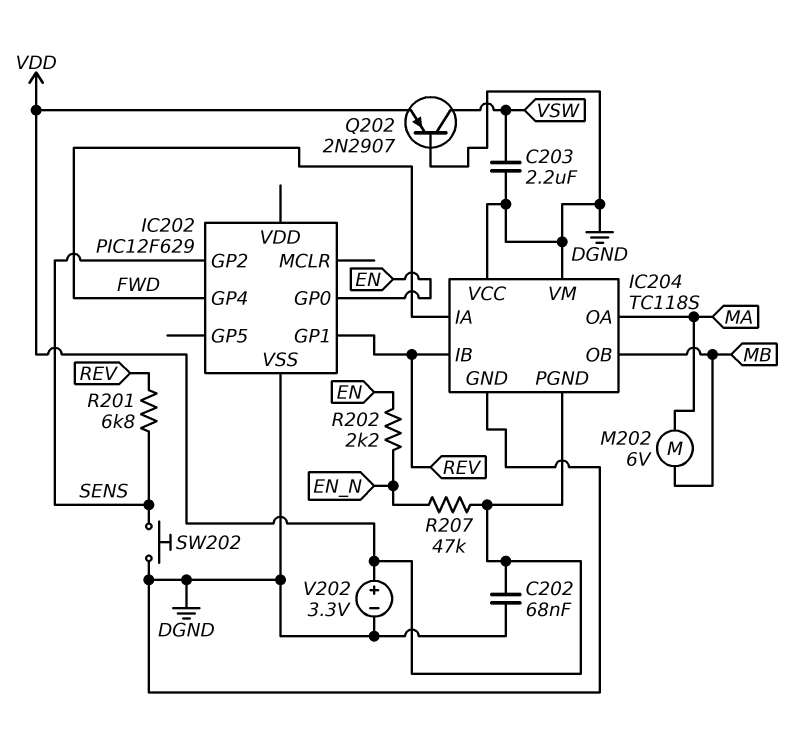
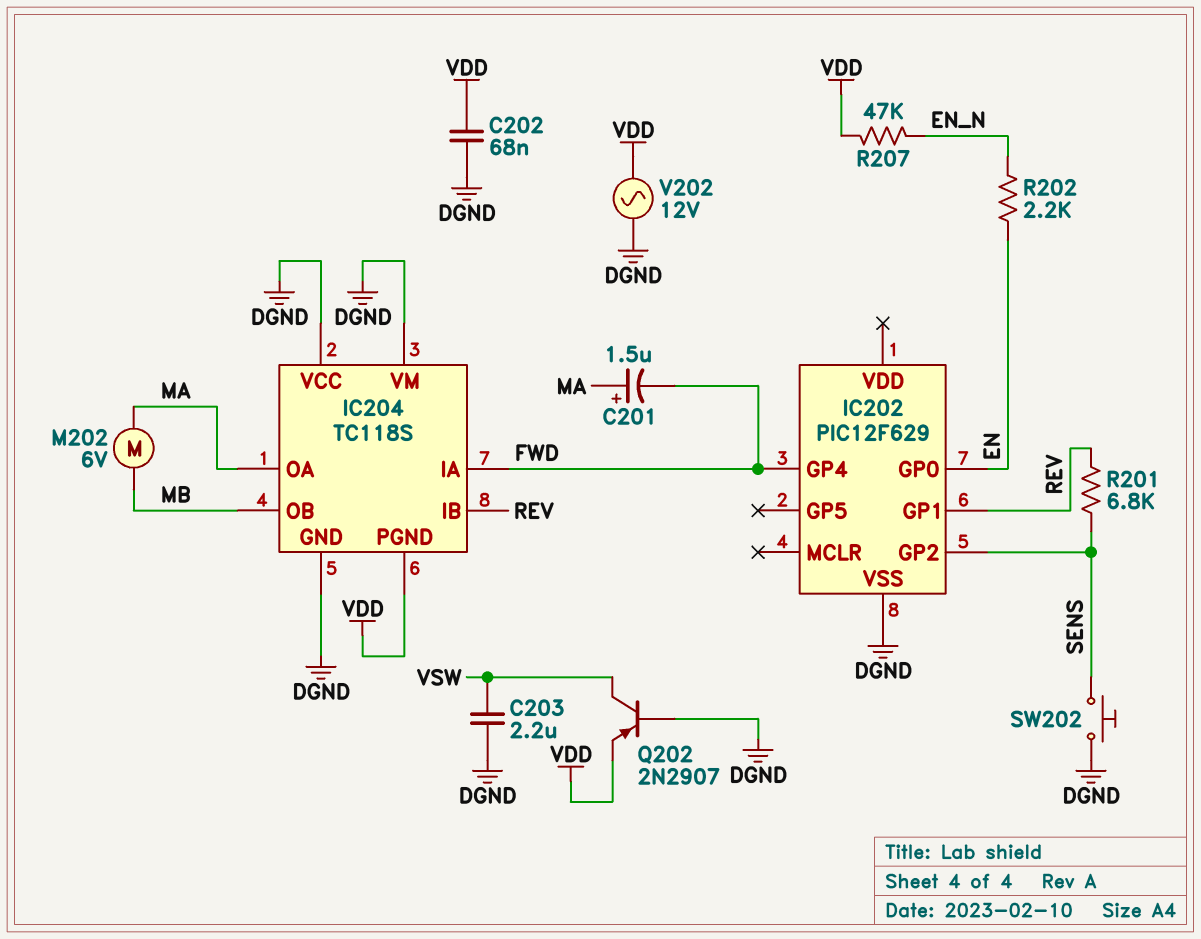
C201: none -> 1.5uF (plus MA, minus FWD)
V202: 3.3V (plus VDD, minus DGND) -> AC 12V (DGND, VDD)

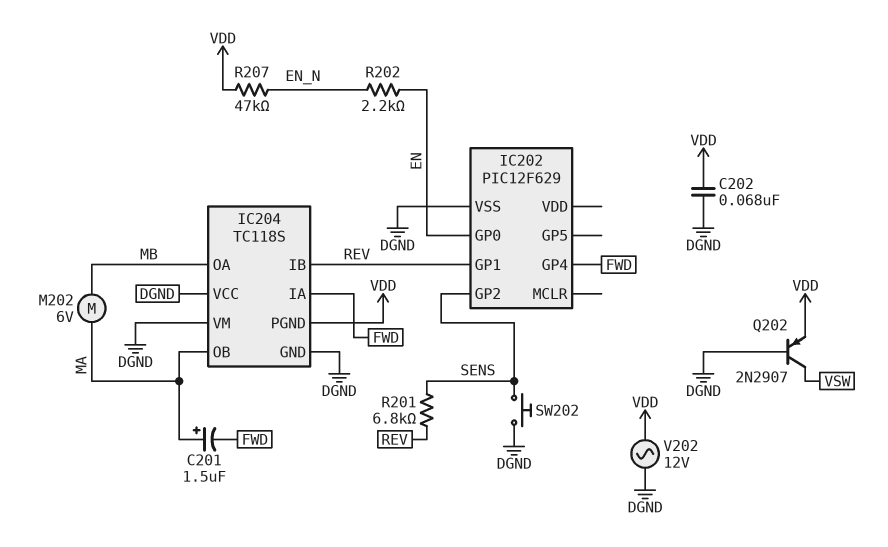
C203: 2.2uF (DGND, VSW) -> none
IC204 pin OA: MA -> MB
IC204 pin OB: MB -> MA

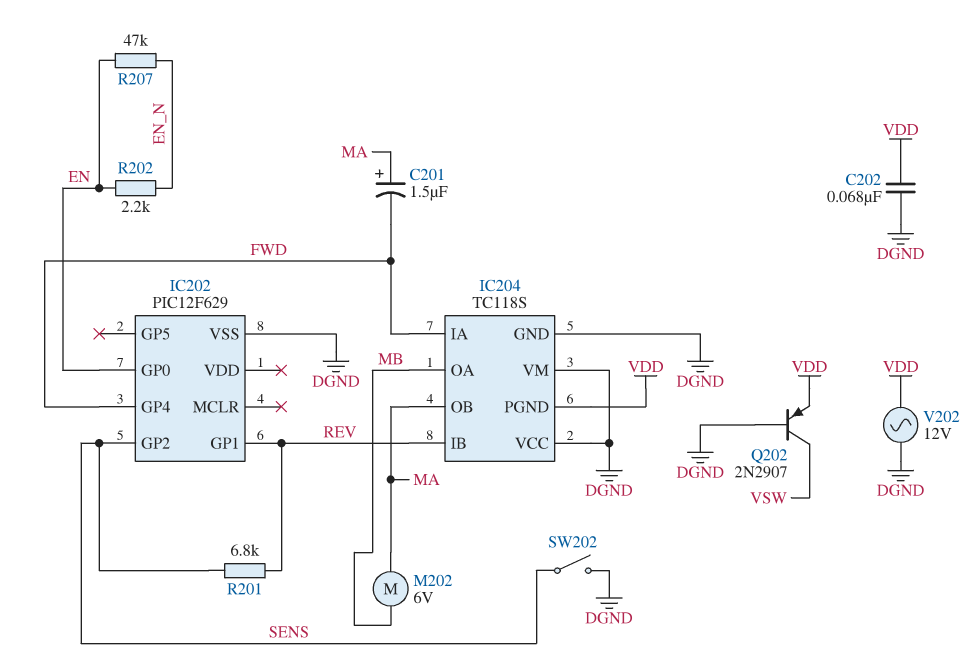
R207: 47k (EN_N, VDD) -> 47k (EN, EN_N)
SW202: button (DGND, SENS) -> switch (DGND, SENS)

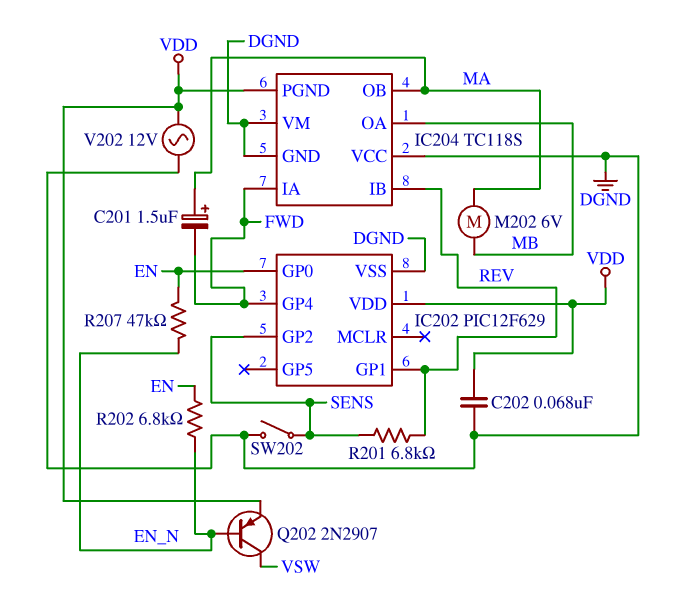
IC202 pin VDD: none -> VDD
Q202: PNP 2N2907 (B DGND, C VSW, E VDD) -> PNP 2N2907 (B EN_N, C VSW, E VDD)
R202: 2.2k (EN, EN_N) -> 6.8k (EN, EN_N)

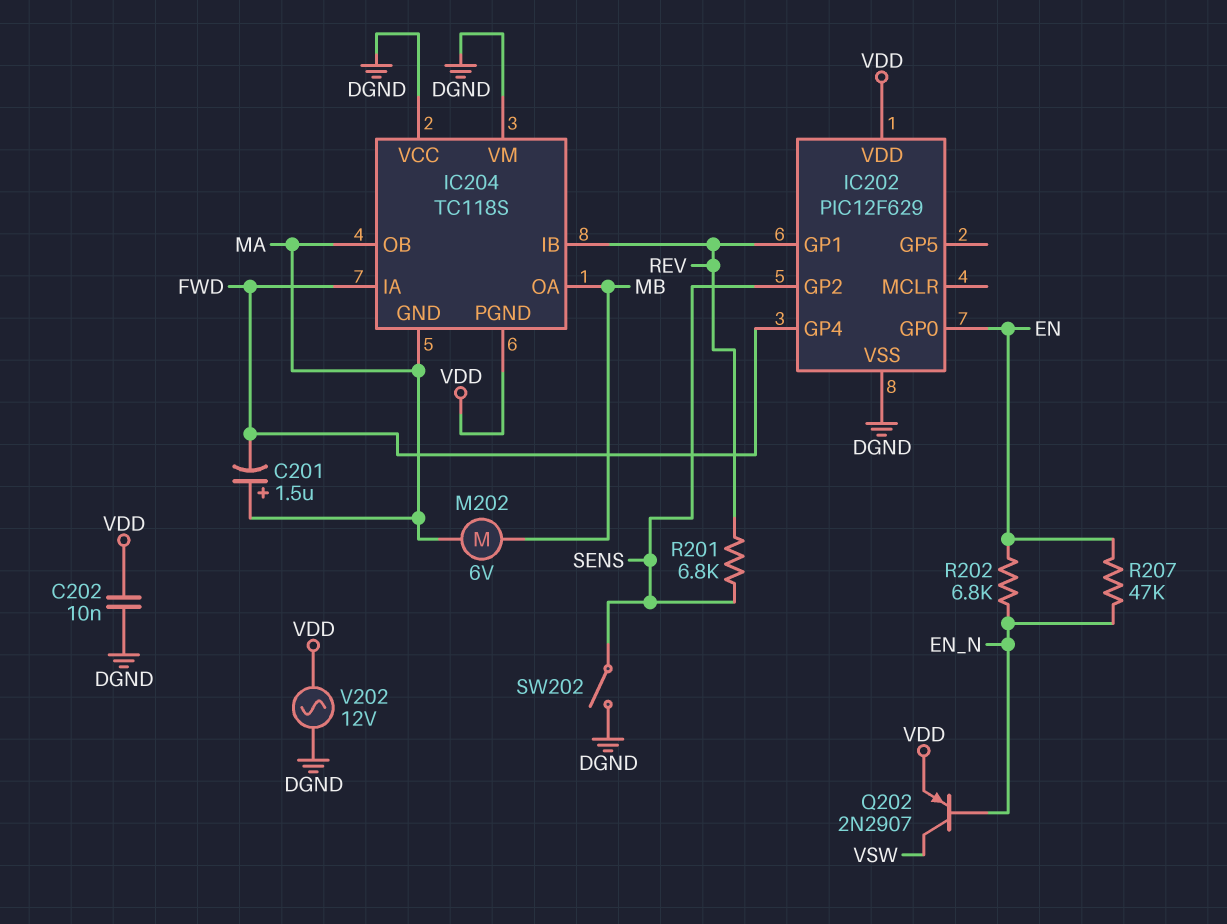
C202: 68nF (DGND, VDD) -> 10nF (DGND, VDD)
IC204 pin GND: DGND -> MA

